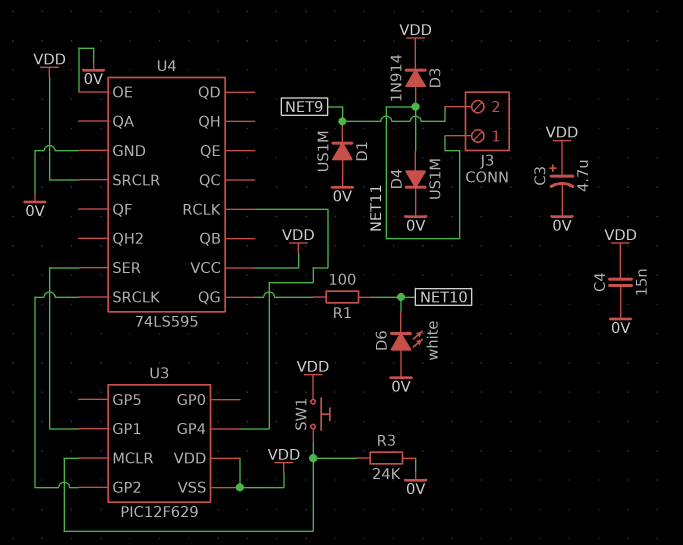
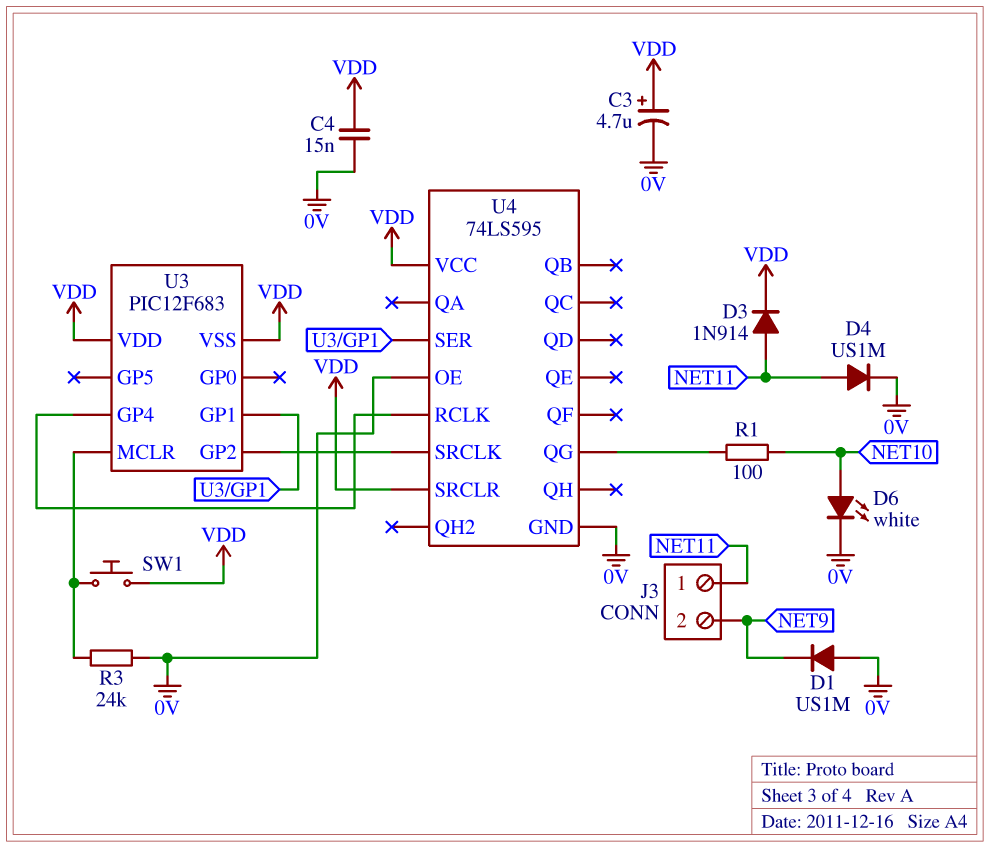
D6: LED white (A 0V, K NET10) -> LED white (A NET10, K 0V)
U3: PIC12F629 -> PIC12F683

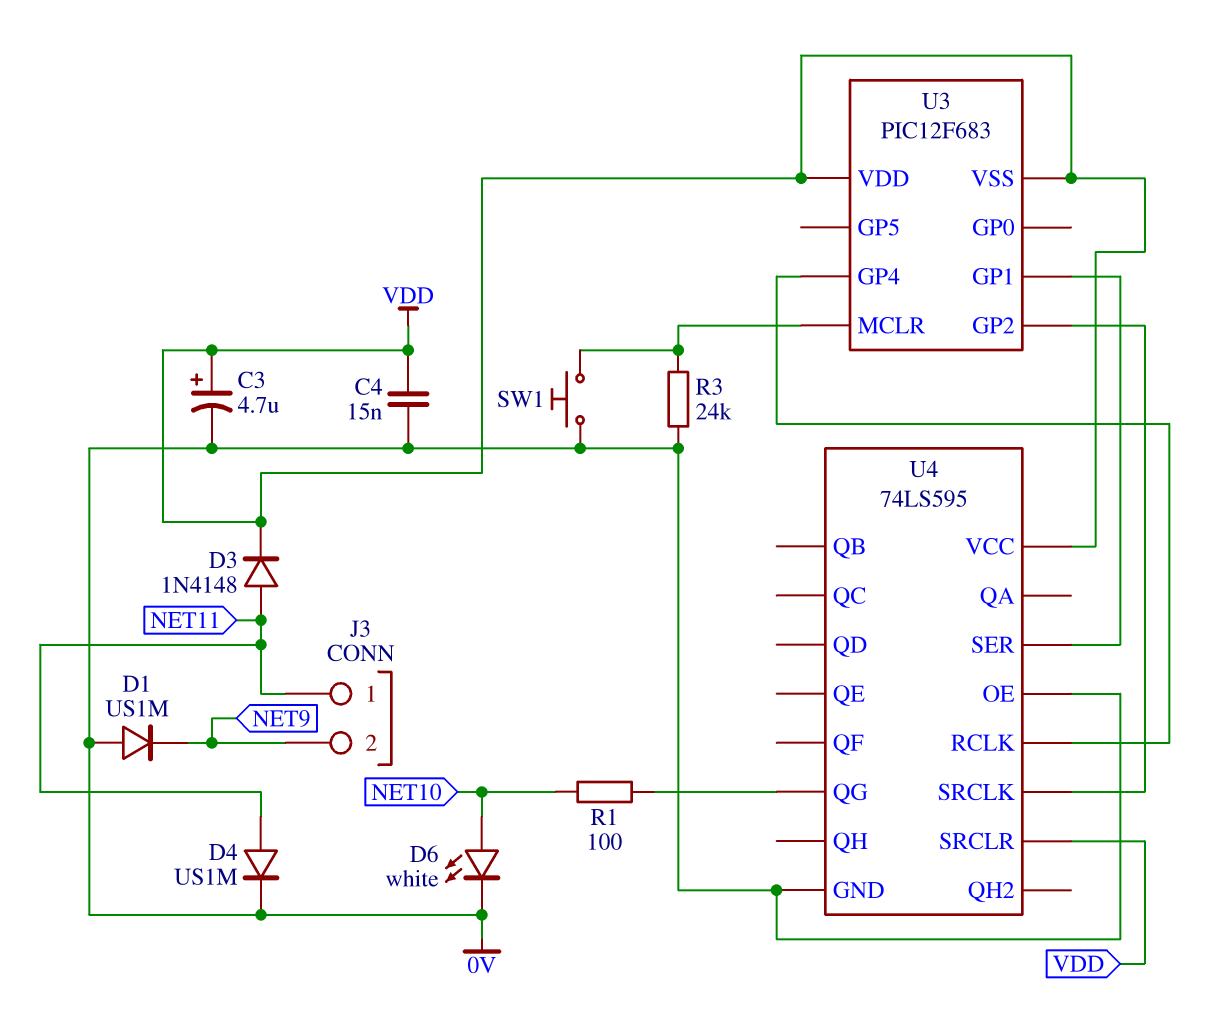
D3: diode 1N914 (A NET11, K VDD) -> diode 1N4148 (A NET11, K VDD)
SW1: button (U3/MCLR, VDD) -> button (0V, U3/MCLR)

